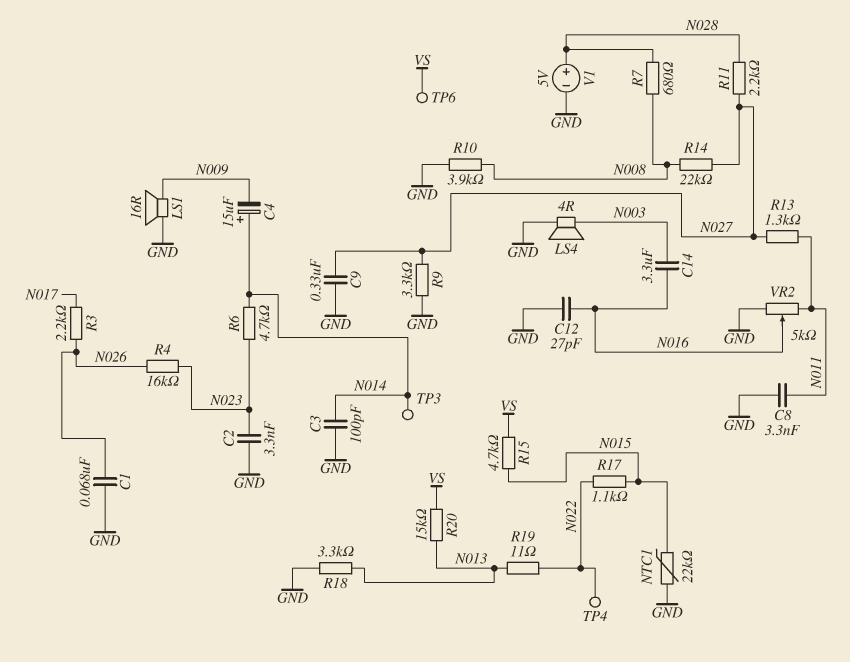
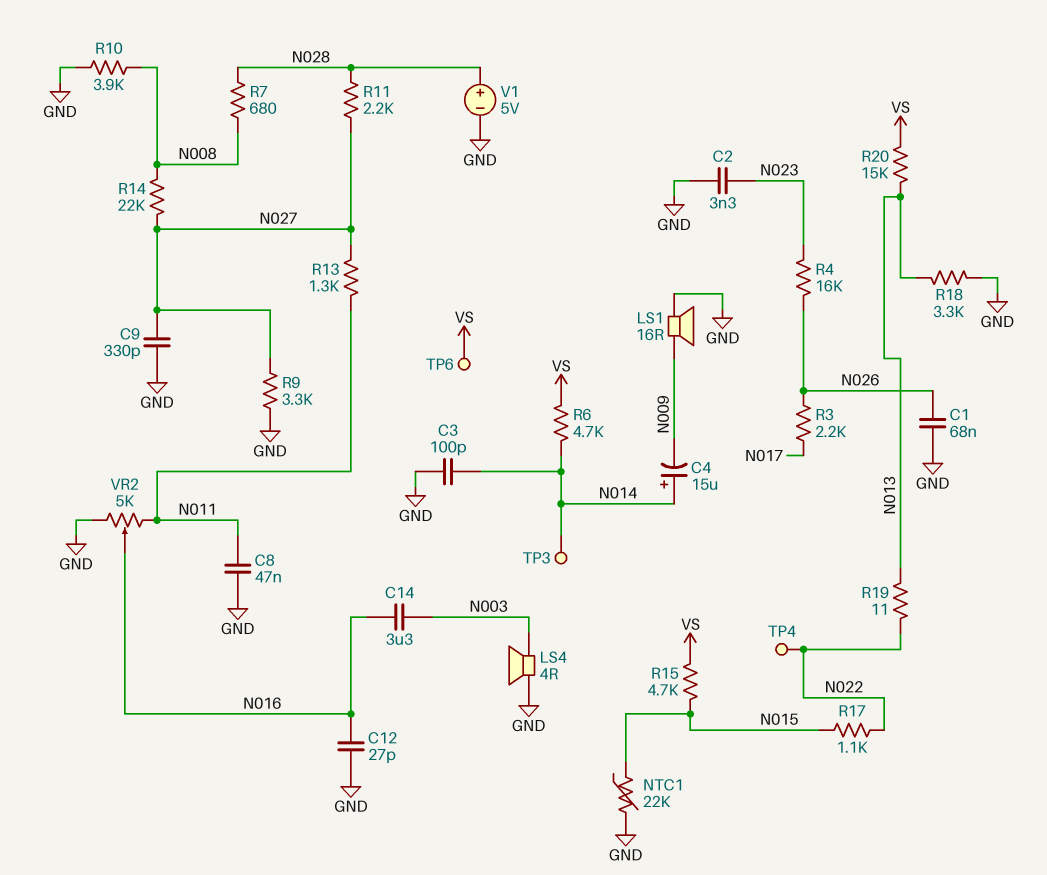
C8: 3.3nF (GND, N011) -> 47nF (GND, N011)
C9: 330nF (GND, N027) -> 330pF (GND, N027)
R6: 4.7k (N014, N023) -> 4.7k (N014, VS)

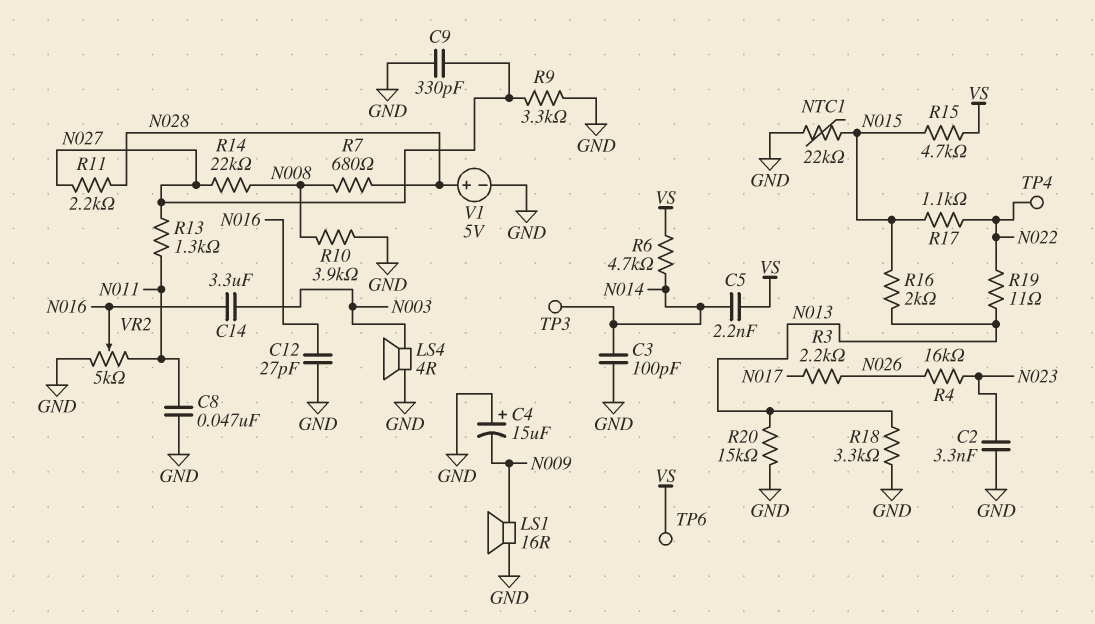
C1: 68nF (GND, N026) -> none
C4: 15uF (plus N014, minus N009) -> 15uF (plus GND, minus N009)
C5: none -> 2.2nF (N014, VS)
R16: none -> 2k (N013, N015)
R20: 15k (N013, VS) -> 15k (GND, N013)

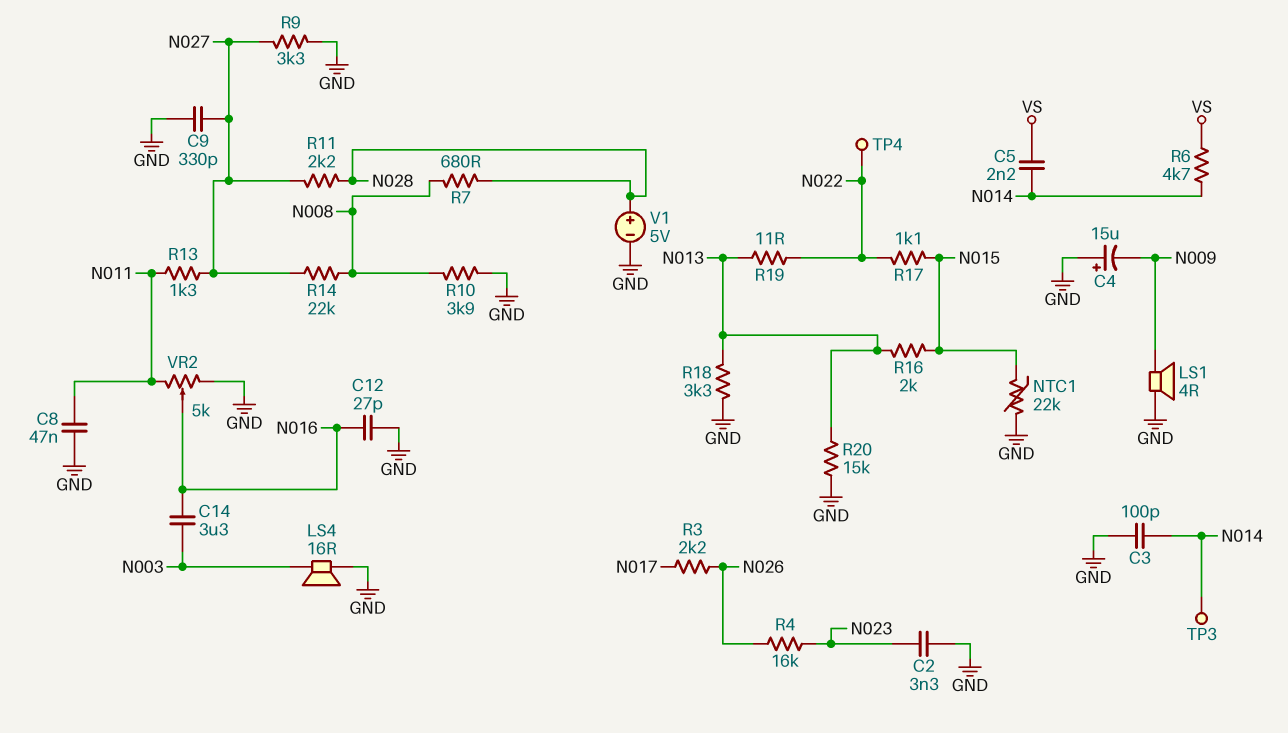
LS1: speaker 16R (GND, N009) -> speaker 4R (GND, N009)
LS4: speaker 4R (GND, N003) -> speaker 16R (GND, N003)
R15: 4.7k (N015, VS) -> none
TP6: test point (VS) -> none

